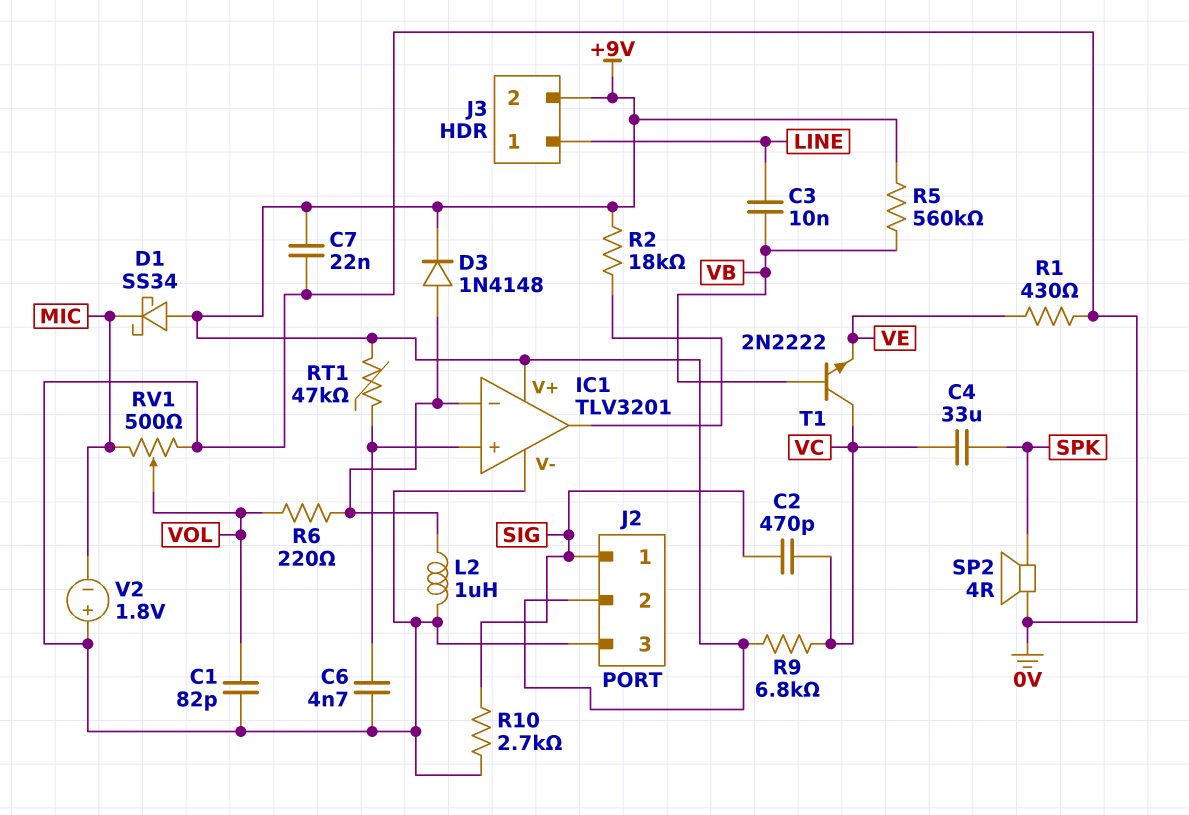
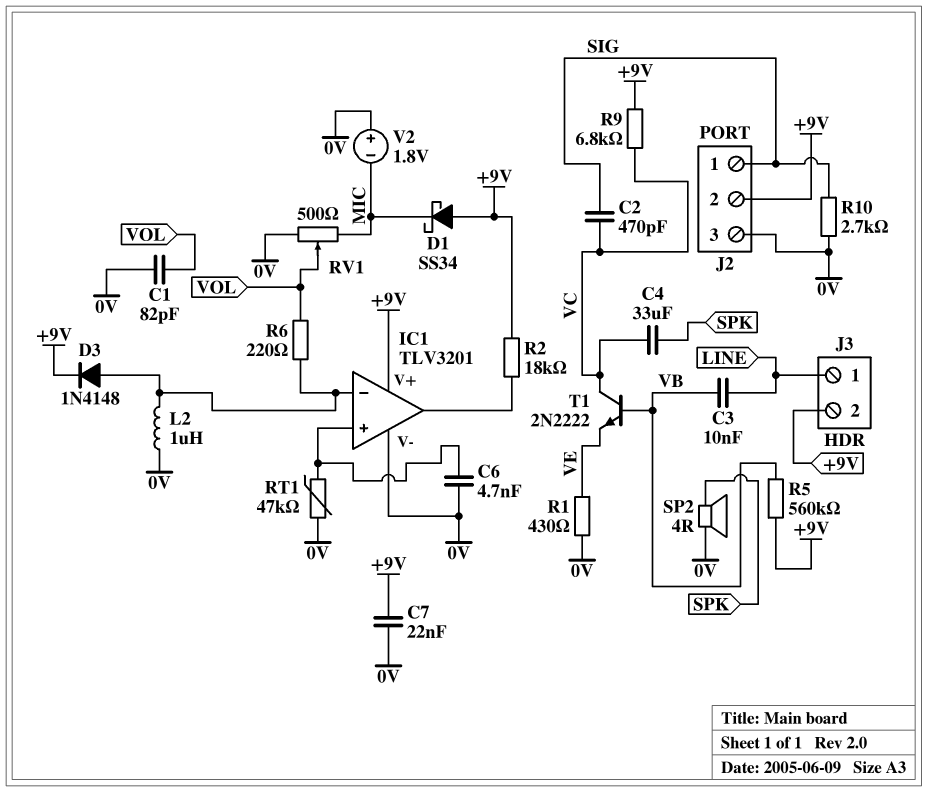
RT1: 47k (+9V, IC1/in+) -> 47k (0V, IC1/in+)

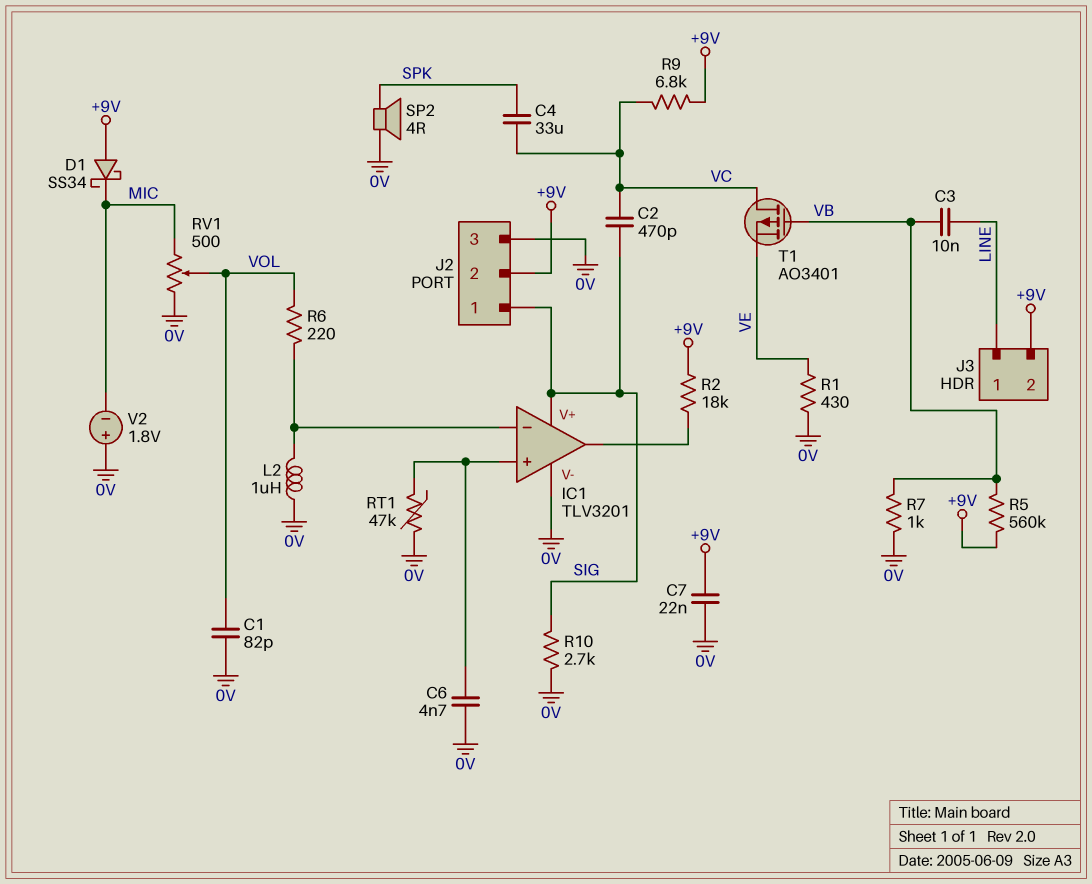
D3: diode 1N4148 (A IC1/in-, K +9V) -> none
IC1 pin V+: +9V -> SIG
R7: none -> 1k (0V, VB)
T1: NPN 2N2222 (B VB, C VC, E VE) -> PMOS AO3401 (G VB, D VC, S VE)

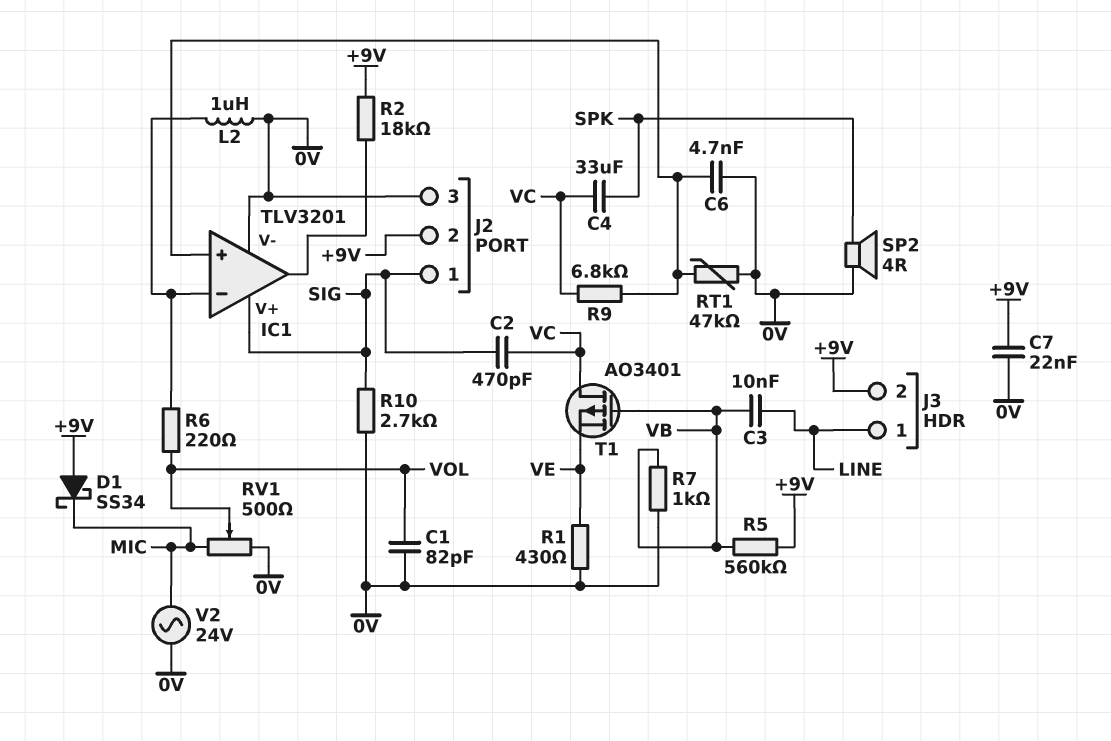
R9: 6.8k (+9V, VC) -> 6.8k (IC1/in+, VC)
V2: 1.8V (plus 0V, minus MIC) -> AC 24V (0V, MIC)

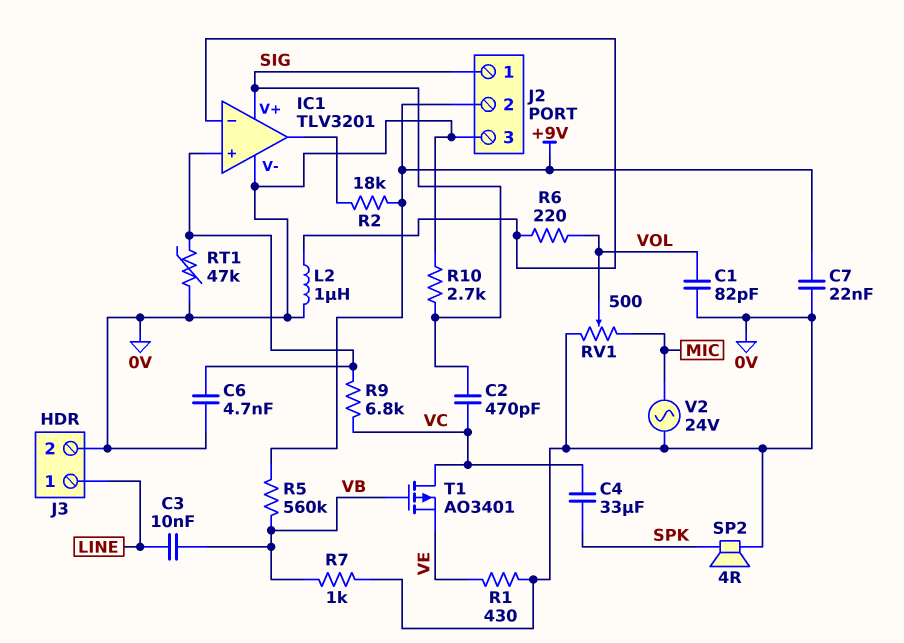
D1: schottky SS34 (A +9V, K MIC) -> none
J3 pin 2: +9V -> 0V

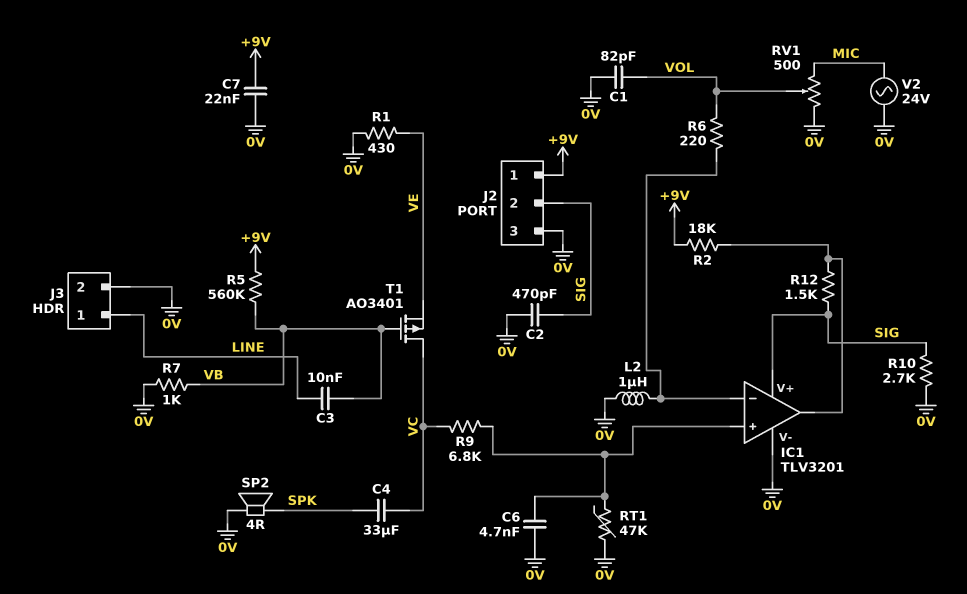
C2: 470pF (SIG, VC) -> 470pF (0V, SIG)
J2 pin 1: SIG -> +9V
J2 pin 2: +9V -> SIG
R12: none -> 1.5k (IC1/out, SIG)

